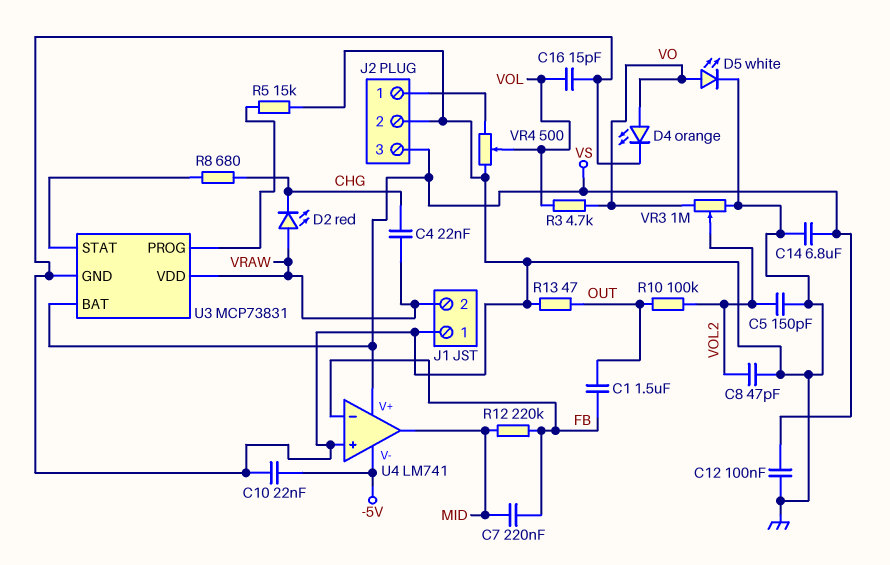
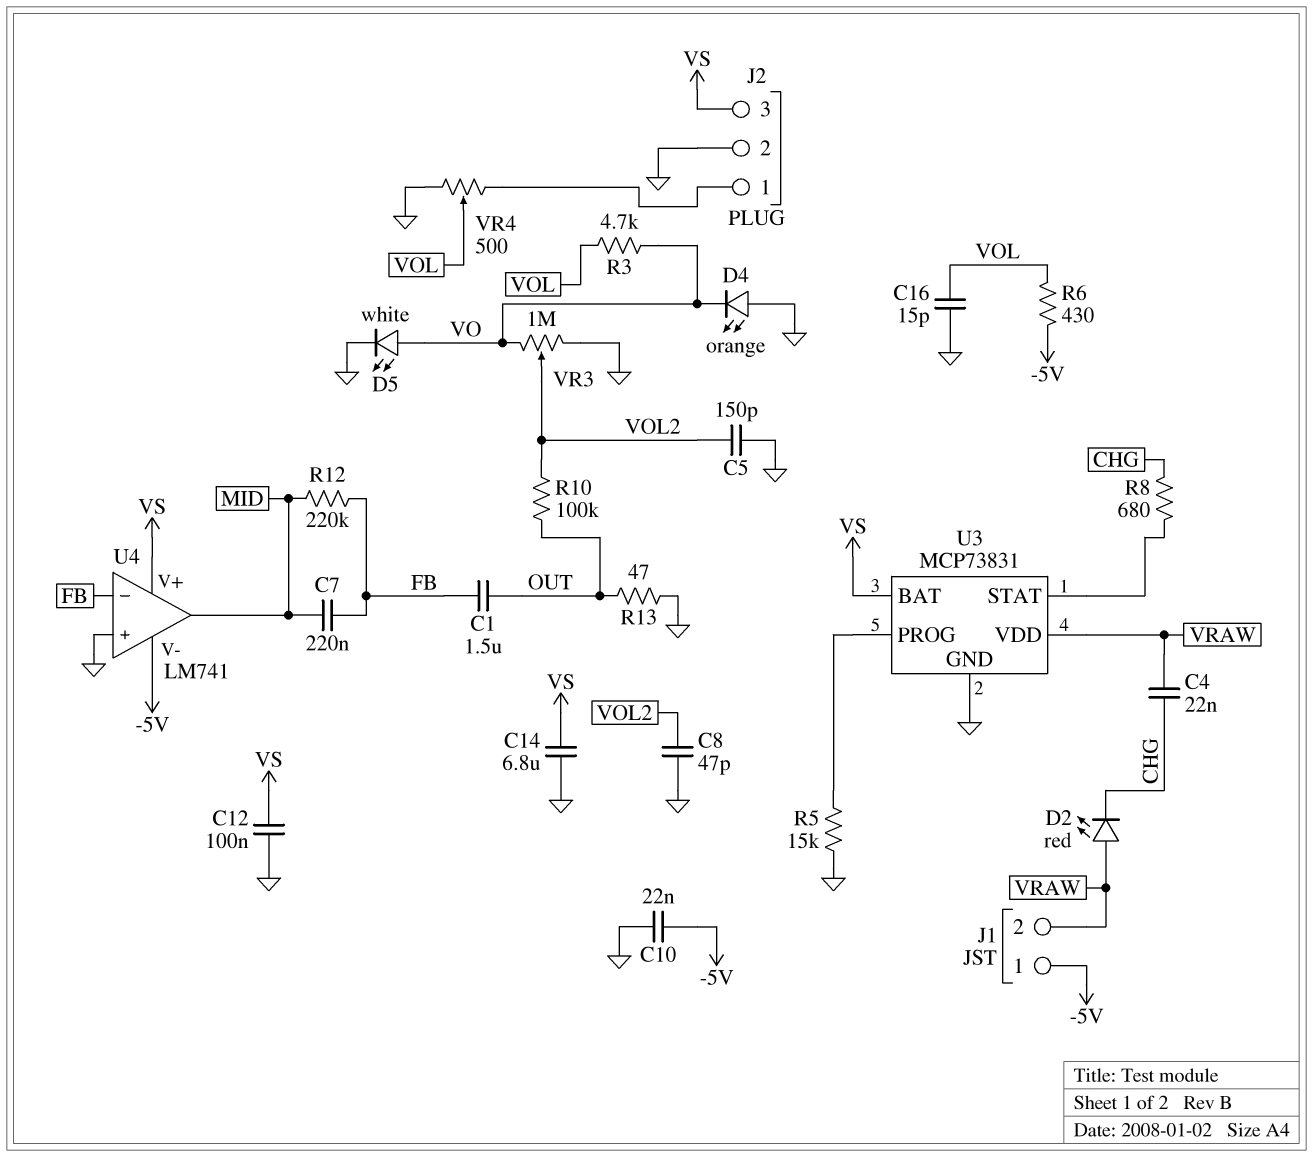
D4: LED orange (A VO, K GND) -> LED orange (A GND, K VO)
J1 pin 1: GND -> -5V
R6: none -> 430 (-5V, VOL)

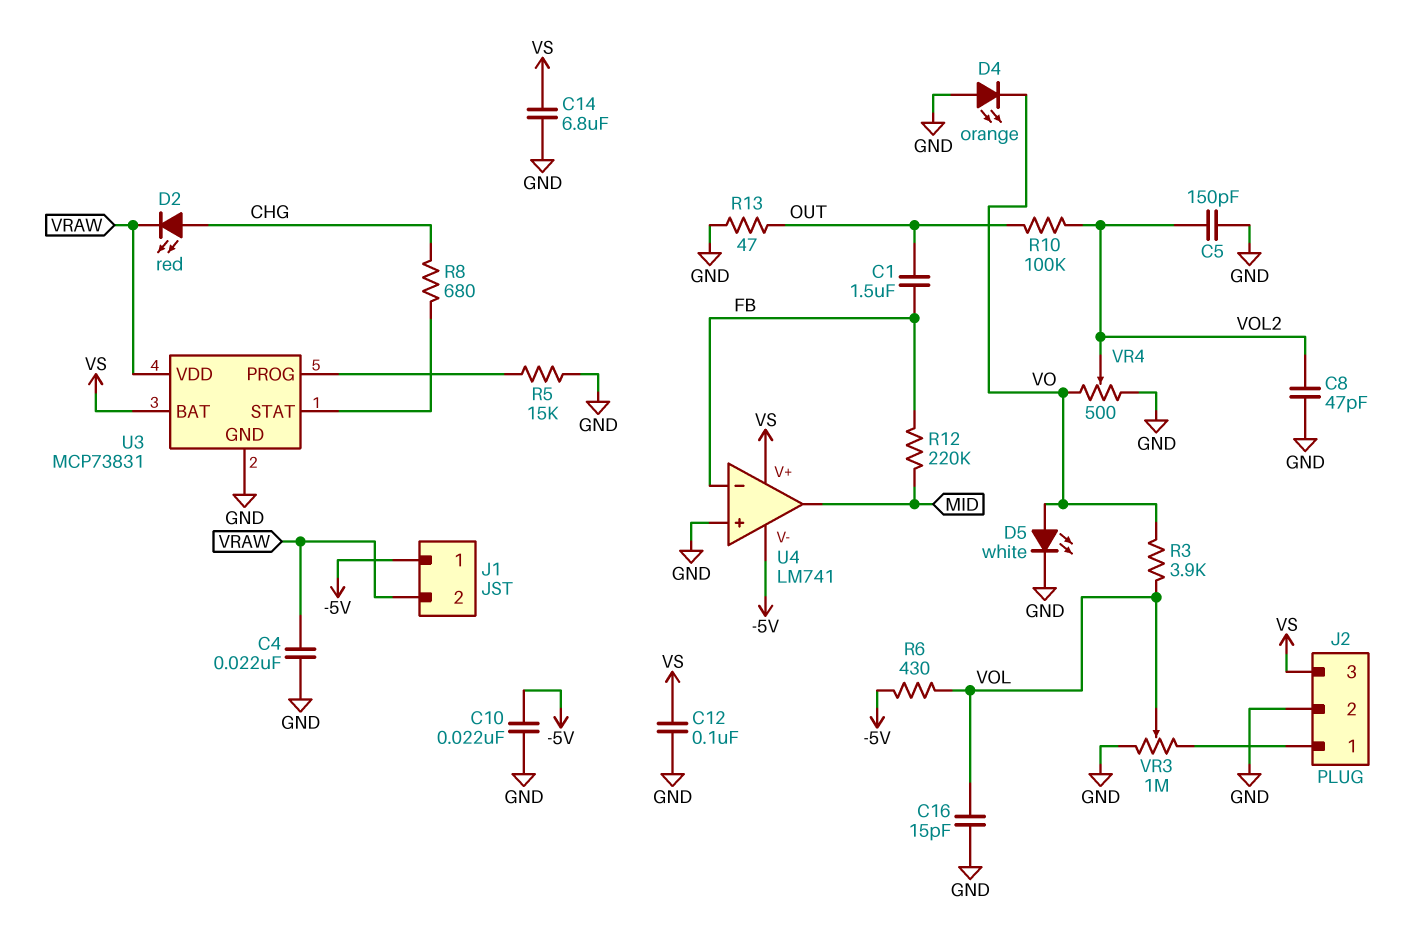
C4: 22nF (CHG, VRAW) -> 22nF (GND, VRAW)
C7: 220nF (FB, MID) -> none
D2: LED red (A VRAW, K CHG) -> LED red (A CHG, K VRAW)
R3: 4.7k (VO, VOL) -> 3.9k (VO, VOL)
VR3: 1M (GND, VO, wiper VOL2) -> 1M (GND, J2/1, wiper VOL)
VR4: 500 (GND, J2/1, wiper VOL) -> 500 (GND, VO, wiper VOL2)

